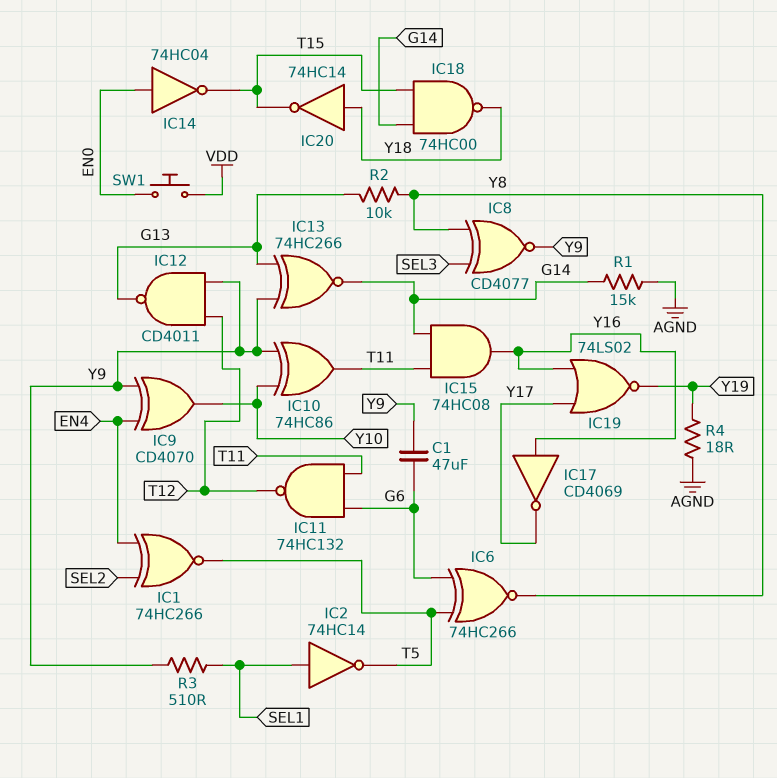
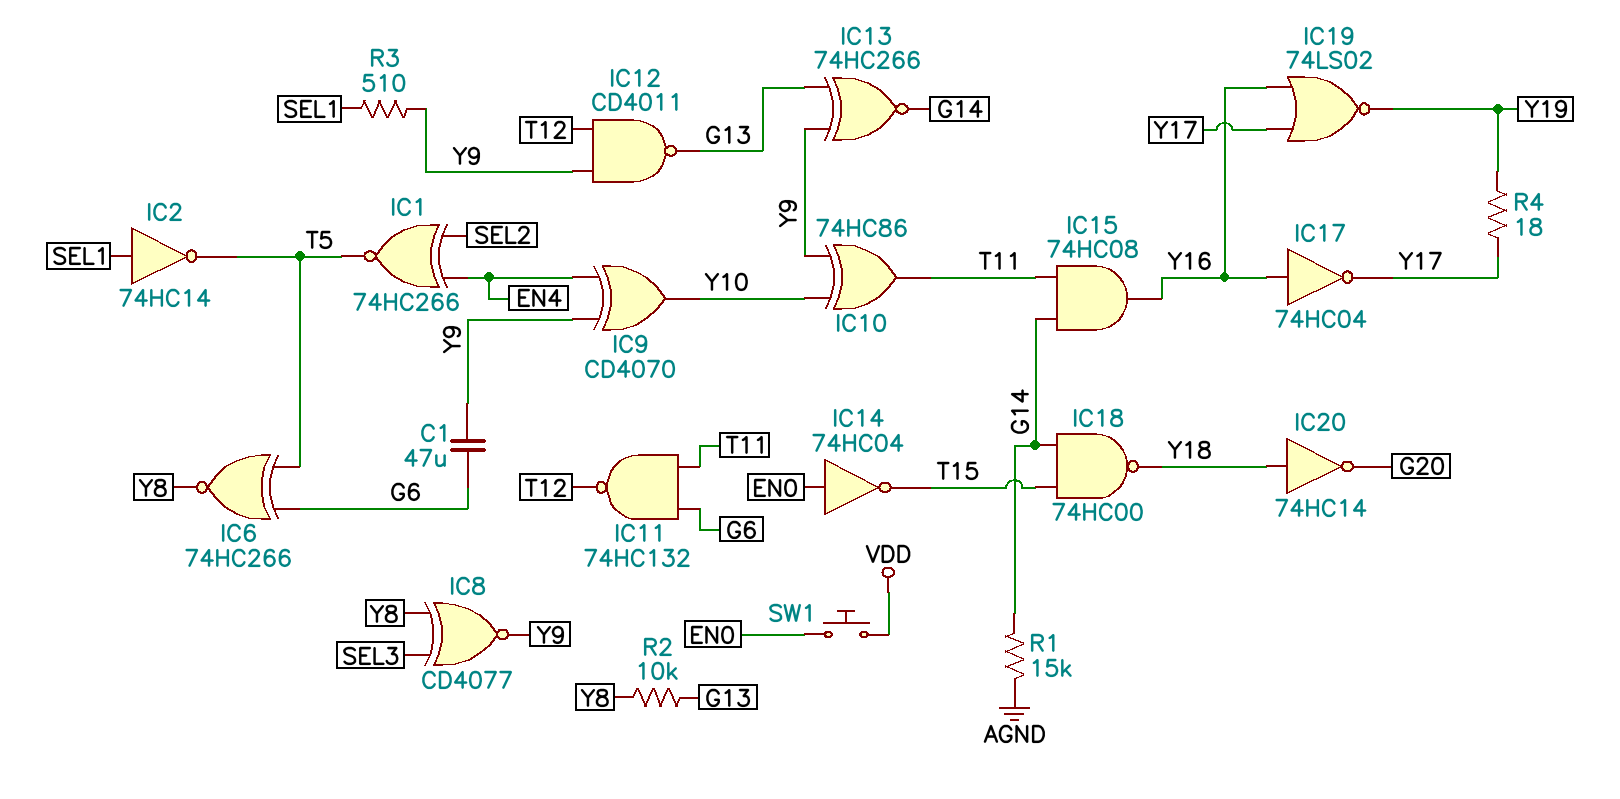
IC17: NOT CD4069 (in Y16, out Y17) -> NOT 74HC04 (in Y16, out Y17)
IC20: NOT 74HC14 (in Y18, out T15) -> NOT 74HC14 (in Y18, out G20)
R4: 18 (AGND, Y19) -> 18 (Y17, Y19)

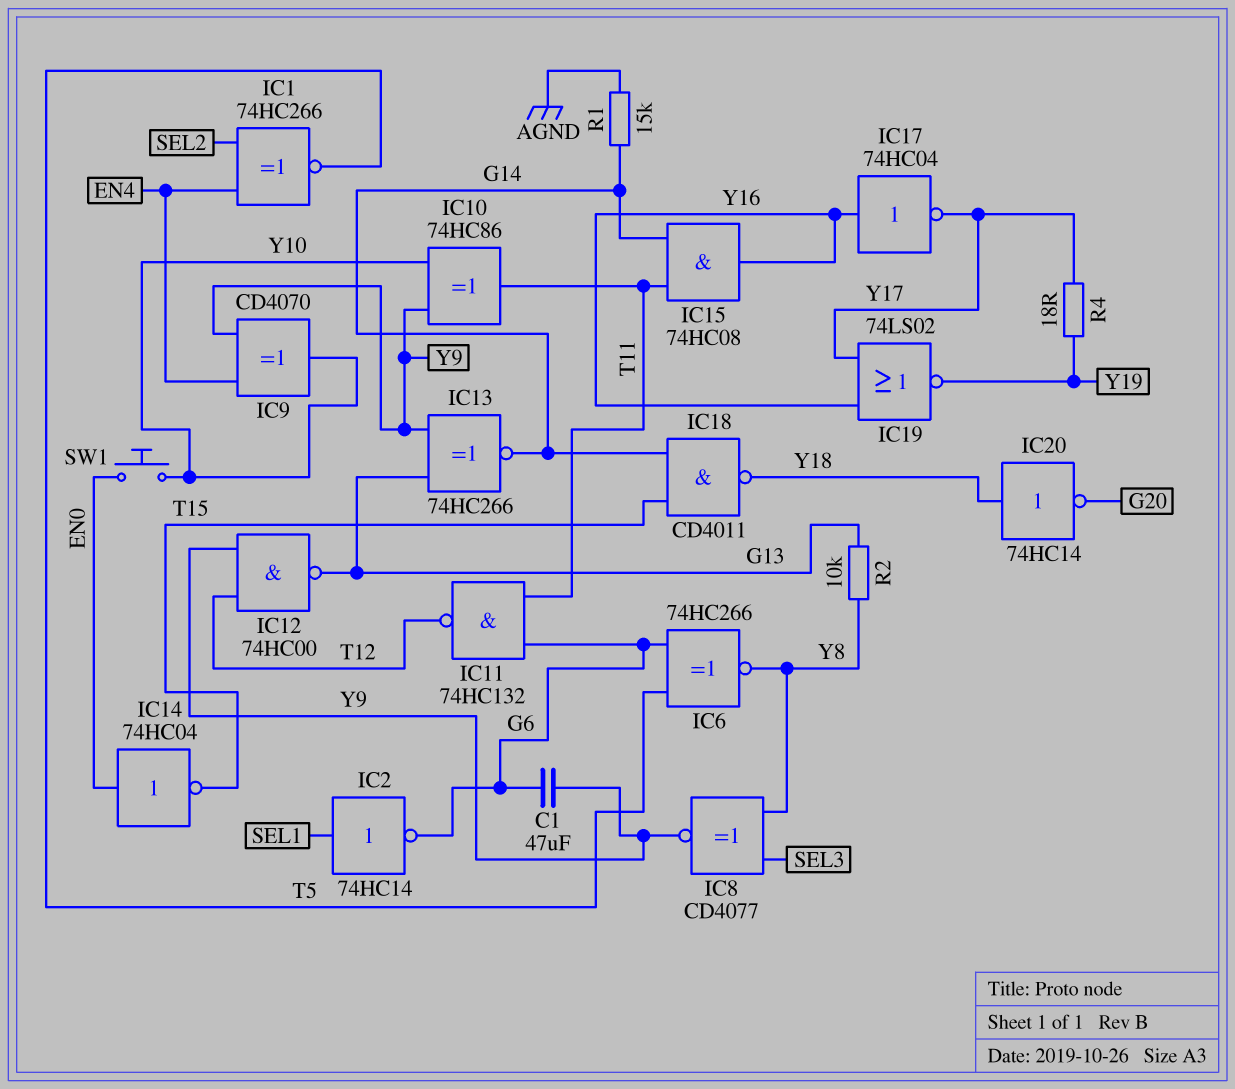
IC2: NOT 74HC14 (in SEL1, out T5) -> NOT 74HC14 (in SEL1, out G6)
IC12: NAND CD4011 (in T12, in Y9, out G13) -> NAND 74HC00 (in T12, in Y9, out G13)
IC18: NAND 74HC00 (in G14, in T15, out Y18) -> NAND CD4011 (in G14, in T15, out Y18)
R3: 510 (SEL1, Y9) -> none
SW1: button (EN0, VDD) -> button (EN0, Y10)

